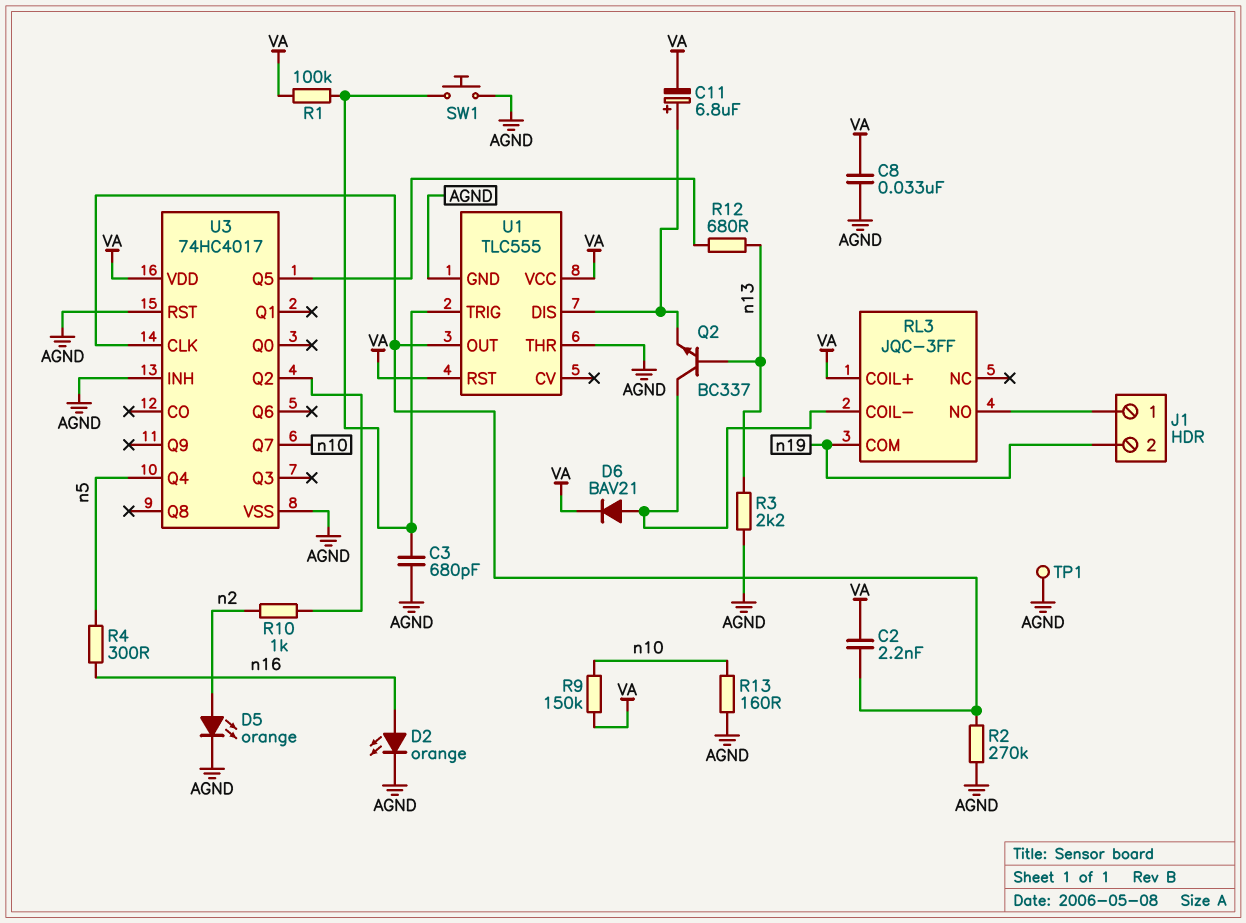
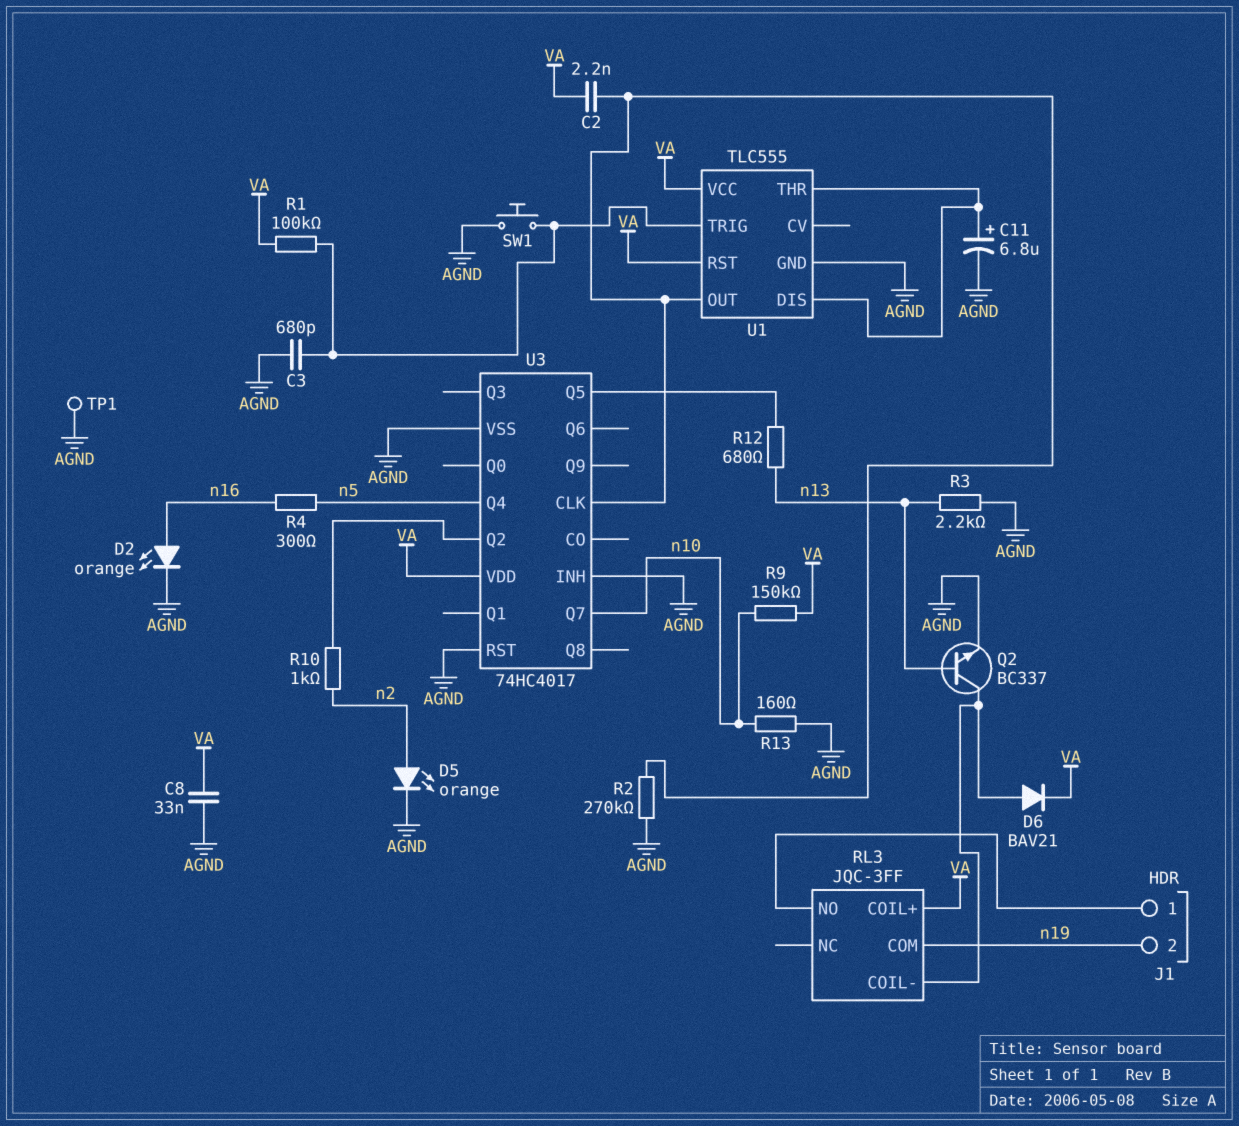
C11: 6.8uF (plus U1/DIS, minus VA) -> 6.8uF (plus U1/DIS, minus AGND)
Q2: NPN BC337 (B n13, C RL3/COIL-, E U1/DIS) -> NPN BC337 (B n13, C RL3/COIL-, E AGND)
U1 pin THR: AGND -> U1/DIS

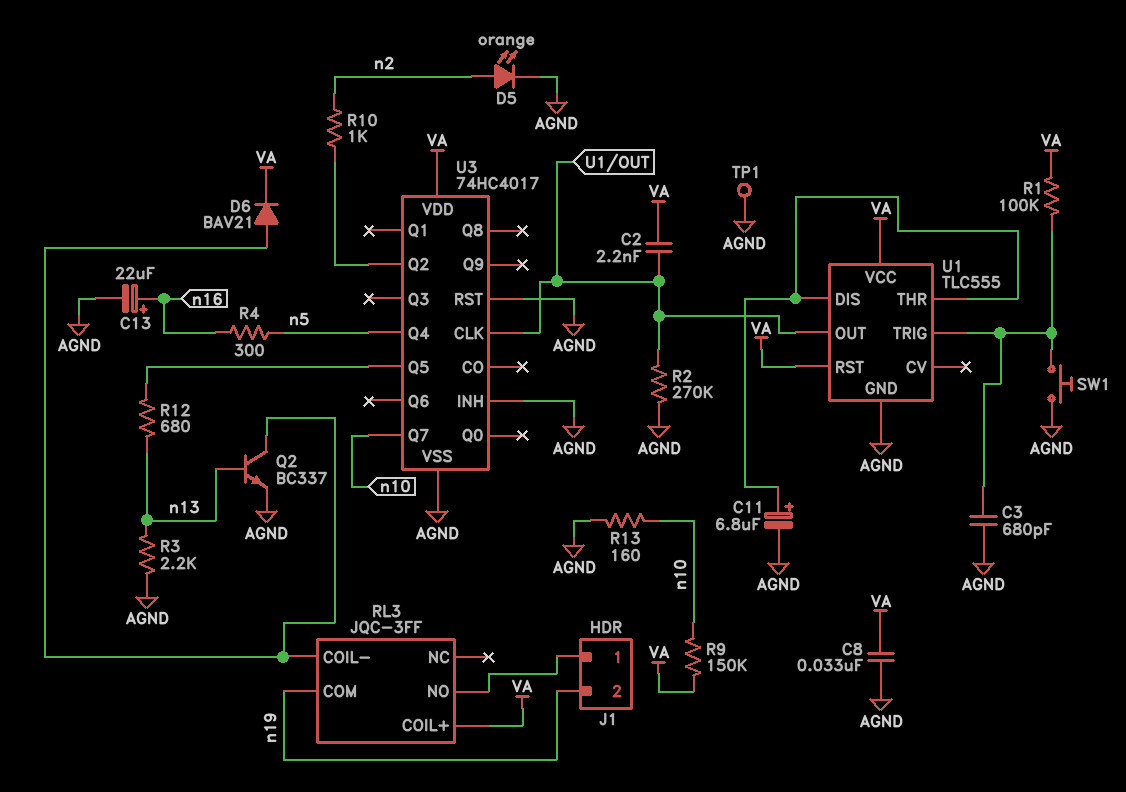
C13: none -> 22uF (plus n16, minus AGND)
D2: LED orange (A n16, K AGND) -> none

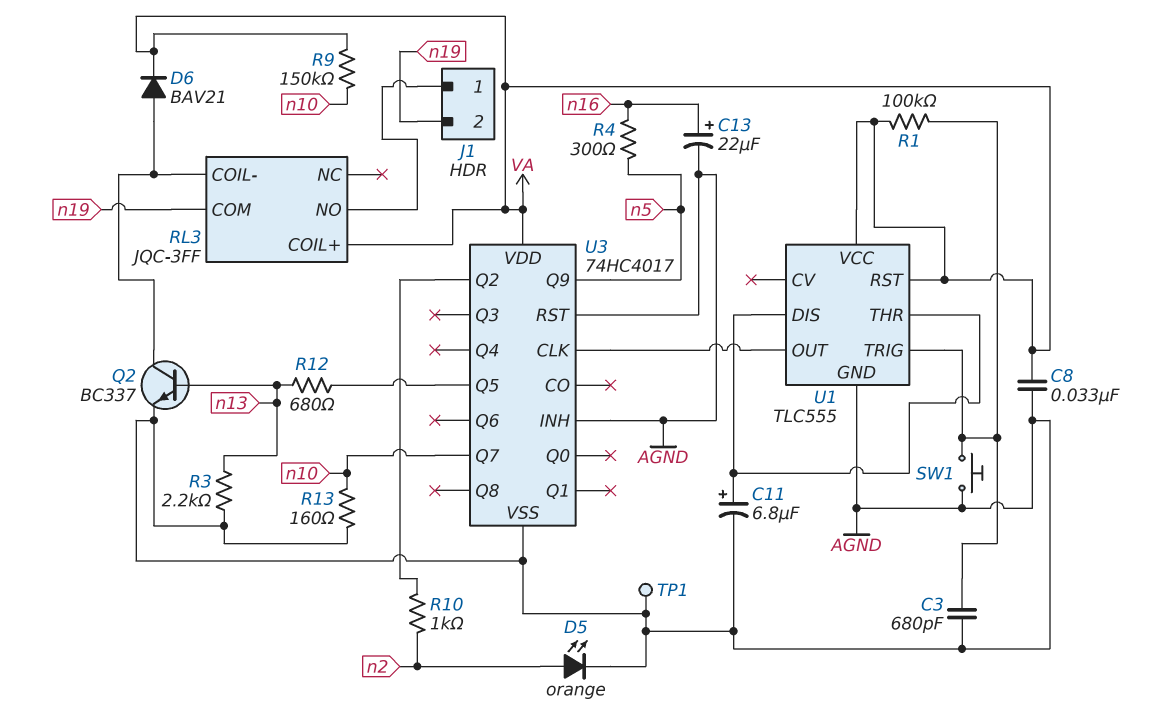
C2: 2.2nF (U1/OUT, VA) -> none
R2: 270k (AGND, U1/OUT) -> none
U3 pin Q4: n5 -> none
U3 pin Q9: none -> n5

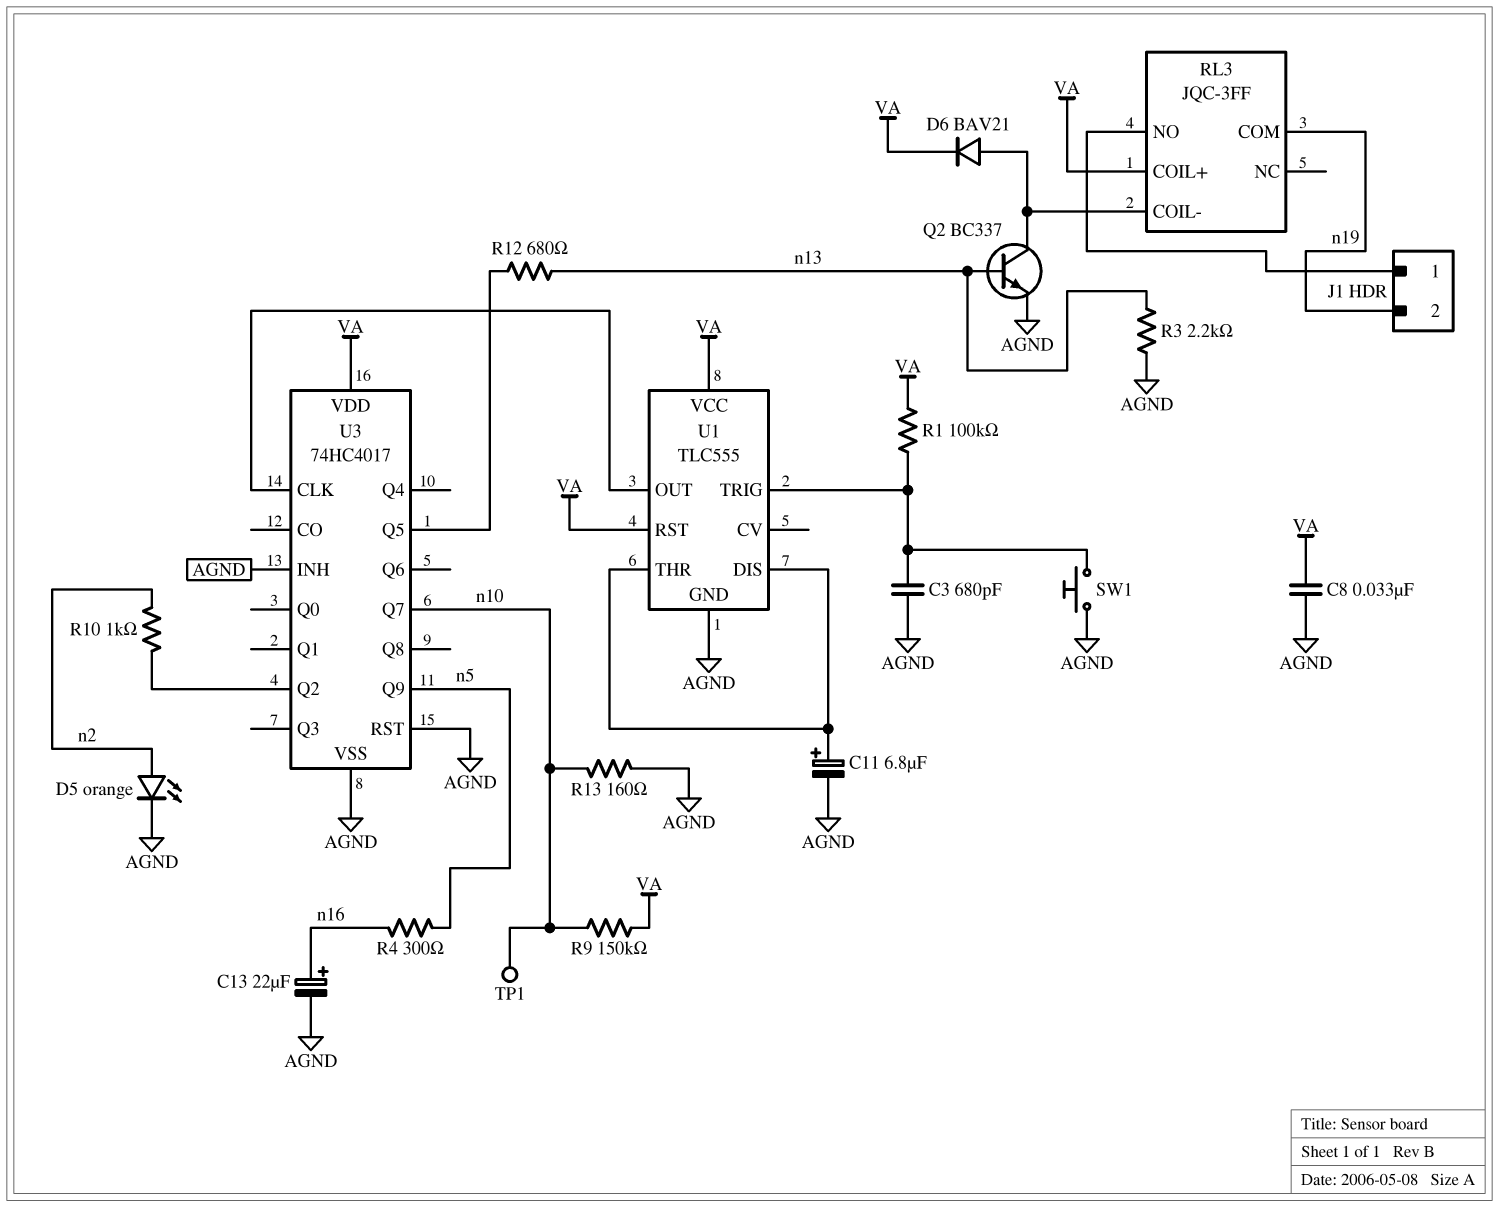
TP1: test point (AGND) -> test point (n10)

